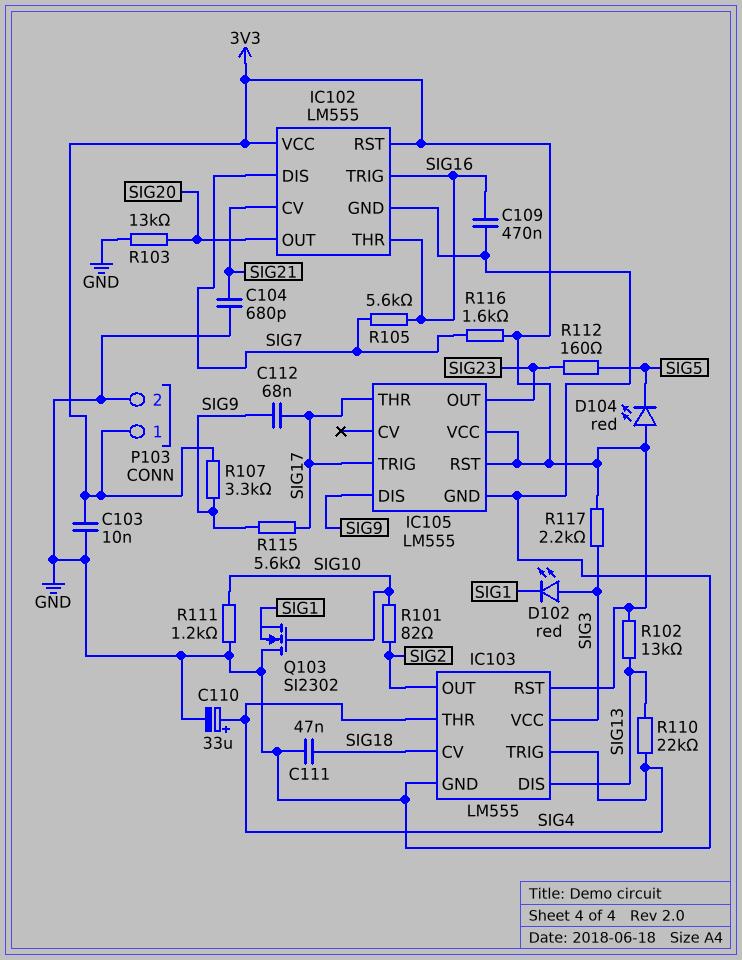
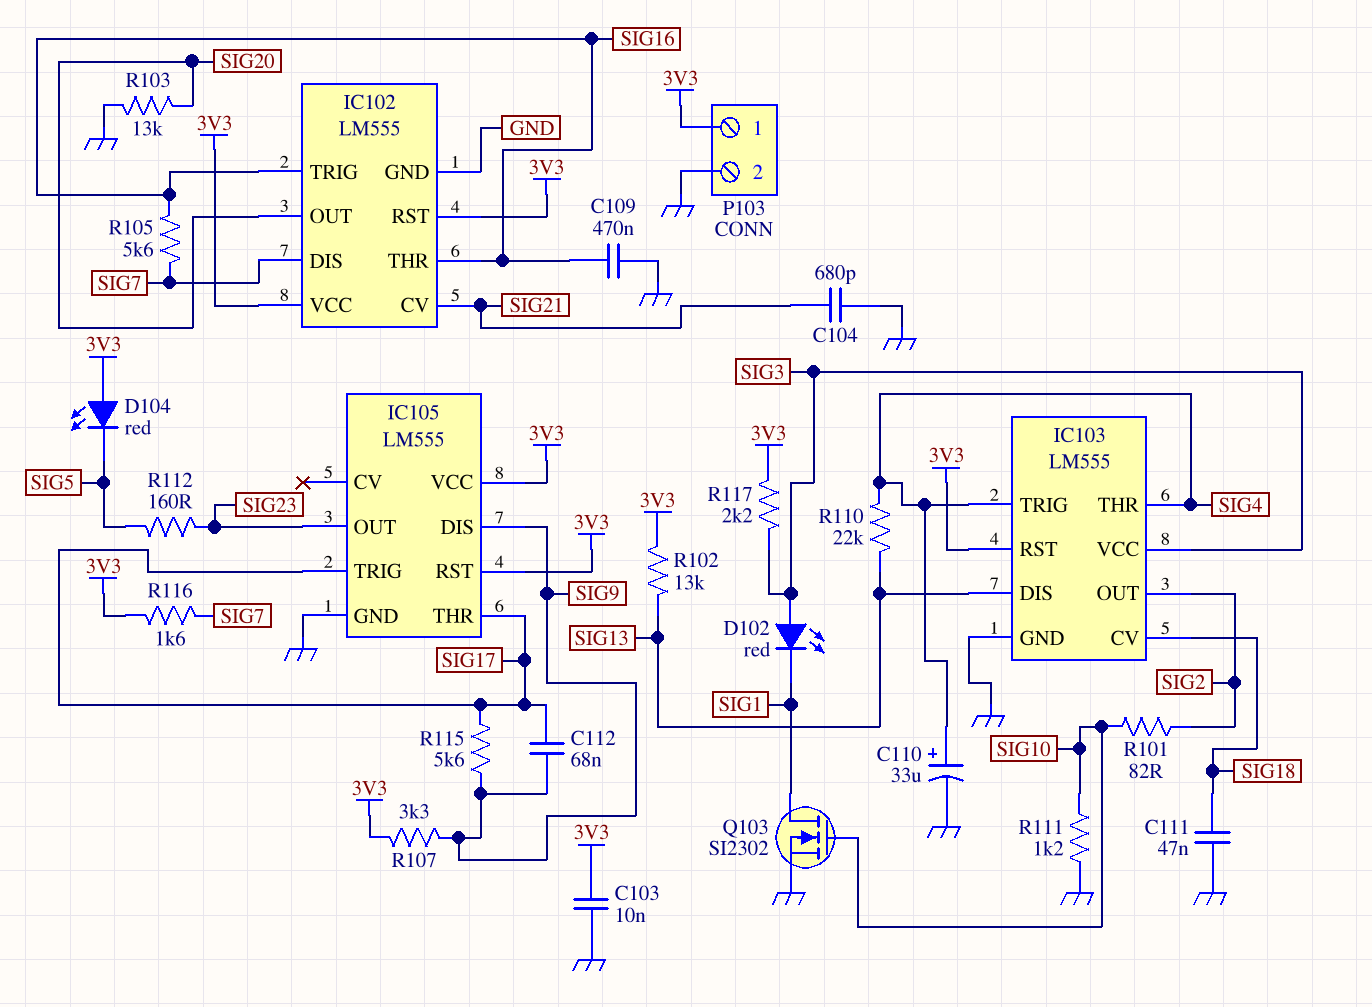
Q103: NMOS SI2302 (G SIG10, D GND, S SIG1) -> NMOS SI2302 (G SIG10, D SIG1, S GND)

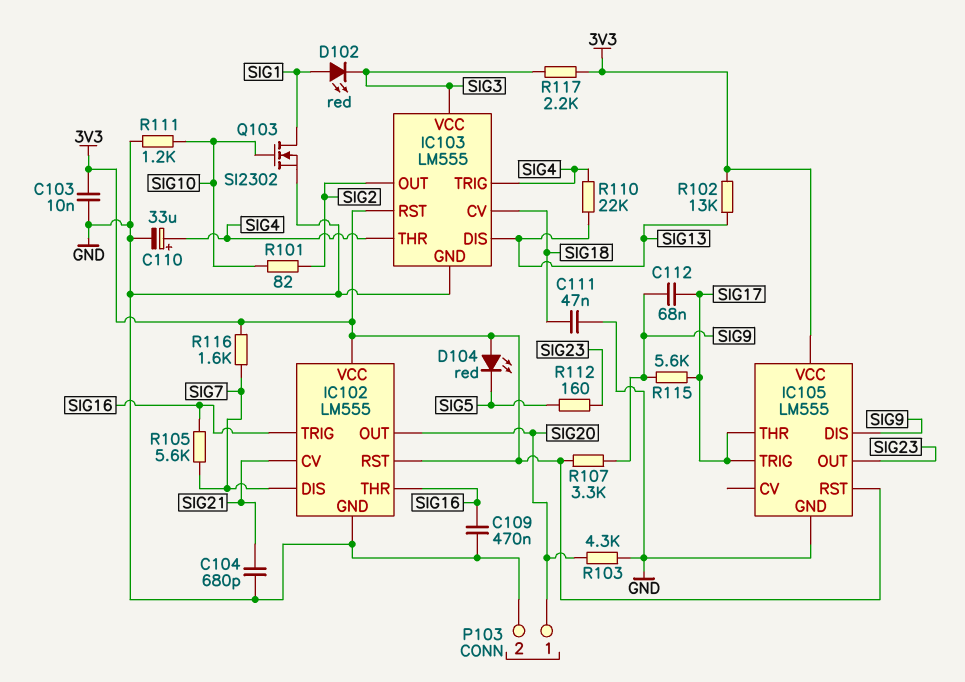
D102: LED red (A SIG3, K SIG1) -> LED red (A SIG1, K SIG3)
P103 pin 1: 3V3 -> SIG20
R103: 13k (GND, SIG20) -> 4.3k (GND, SIG20)

